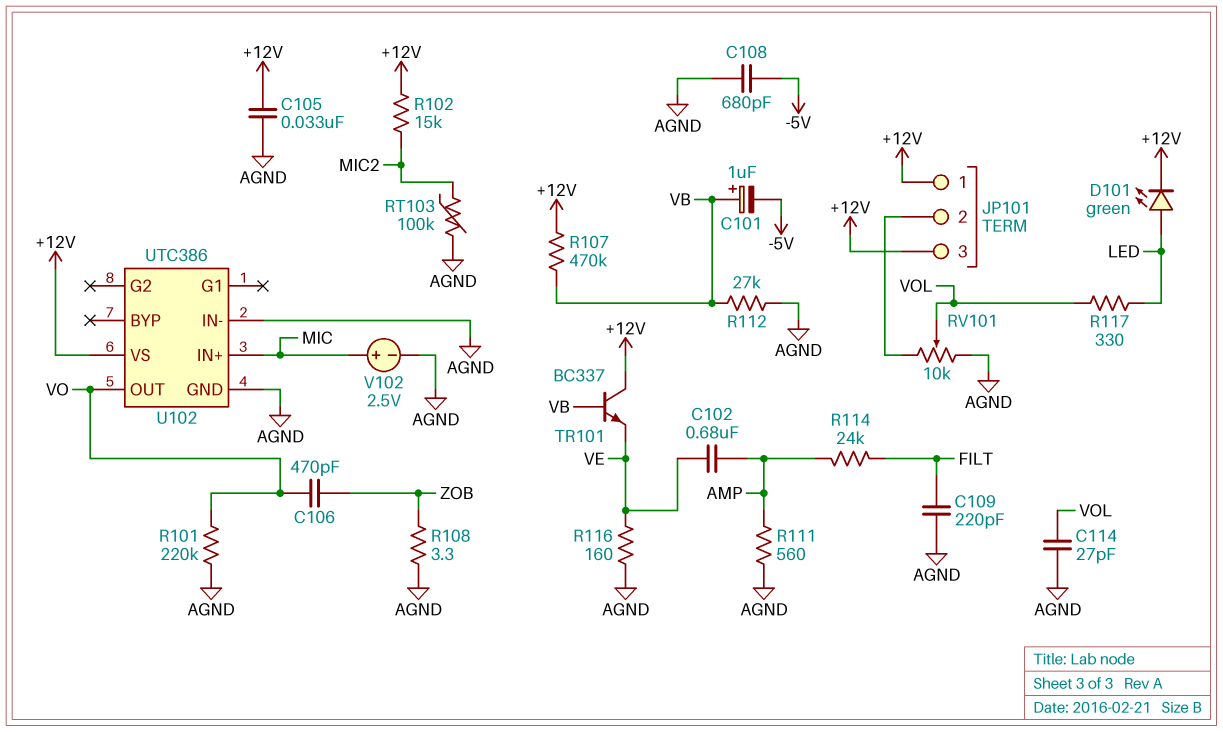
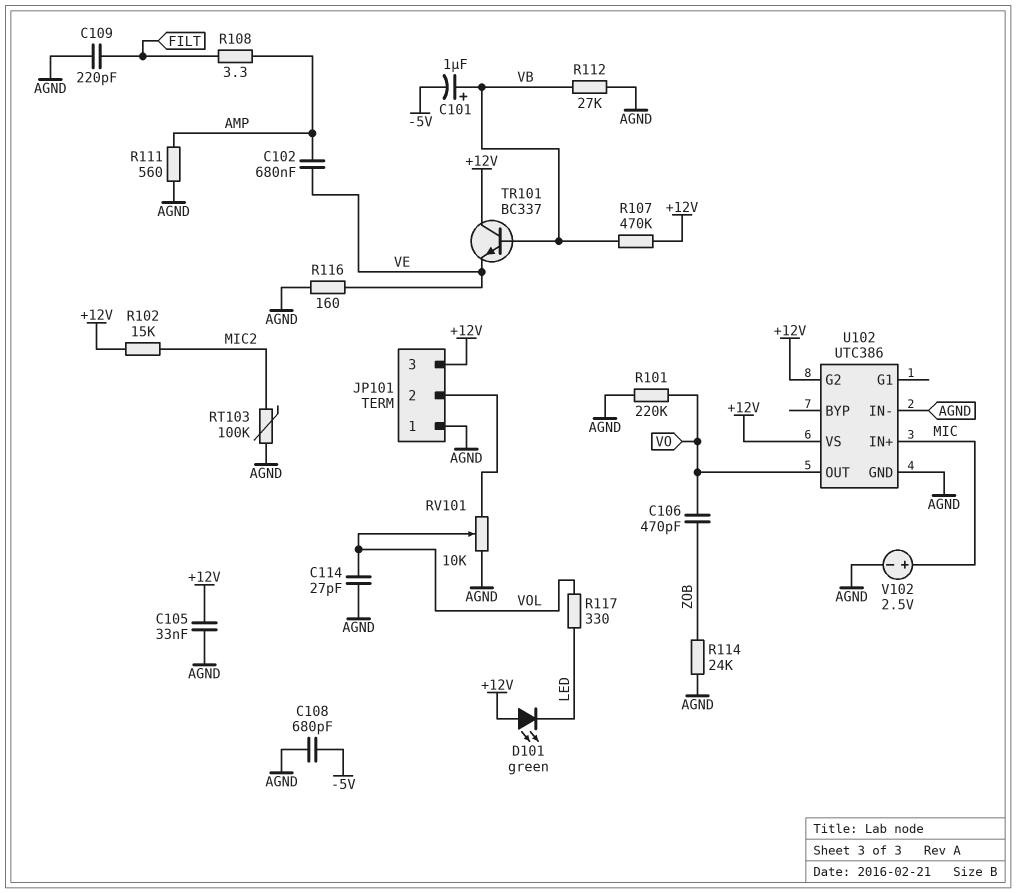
D101: LED green (A LED, K +12V) -> LED green (A +12V, K LED)
JP101 pin 1: +12V -> AGND
R108: 3.3 (AGND, ZOB) -> 3.3 (AMP, FILT)
R114: 24k (AMP, FILT) -> 24k (AGND, ZOB)
U102 pin G2: none -> +12V

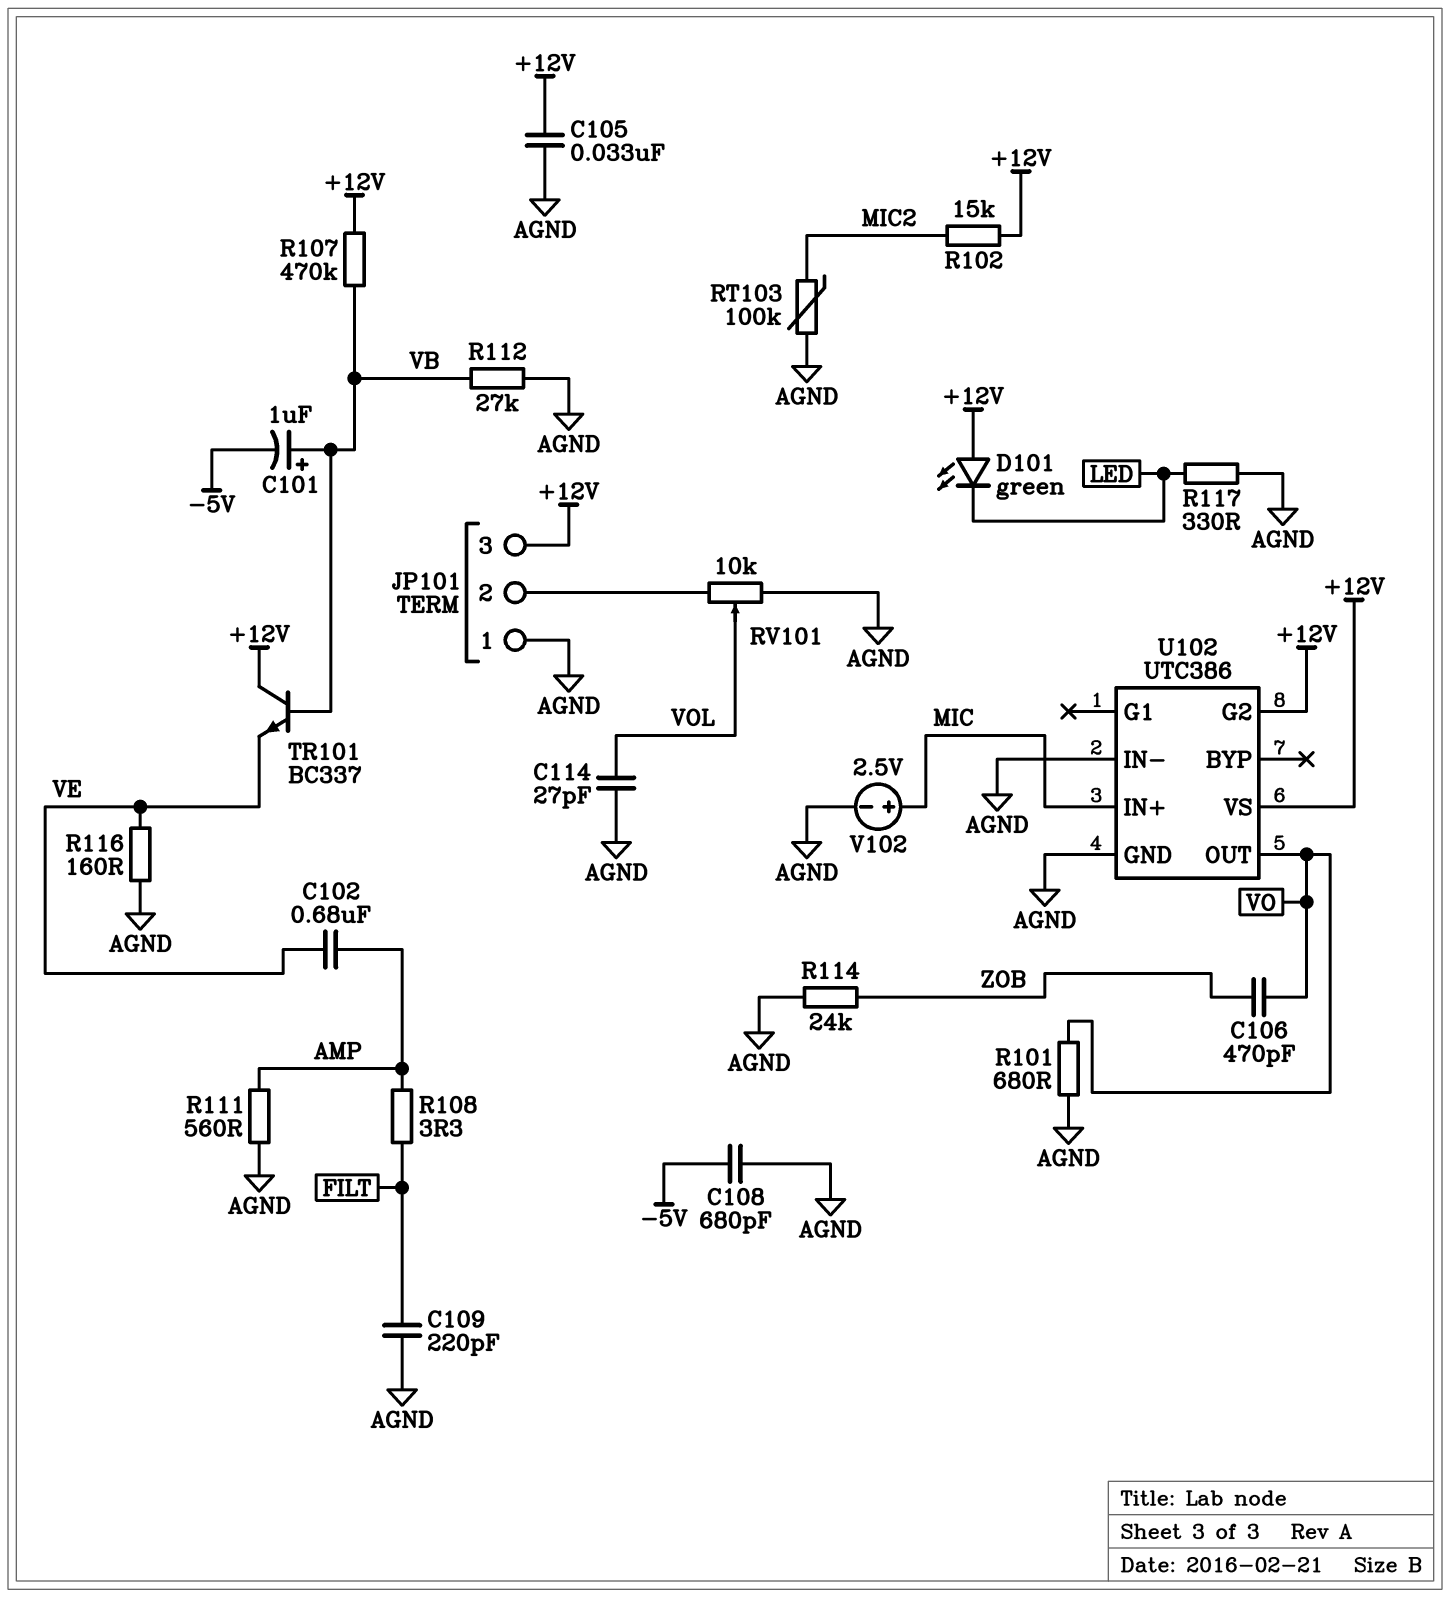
R101: 220k (AGND, VO) -> 680 (AGND, VO)
R117: 330 (LED, VOL) -> 330 (AGND, LED)

